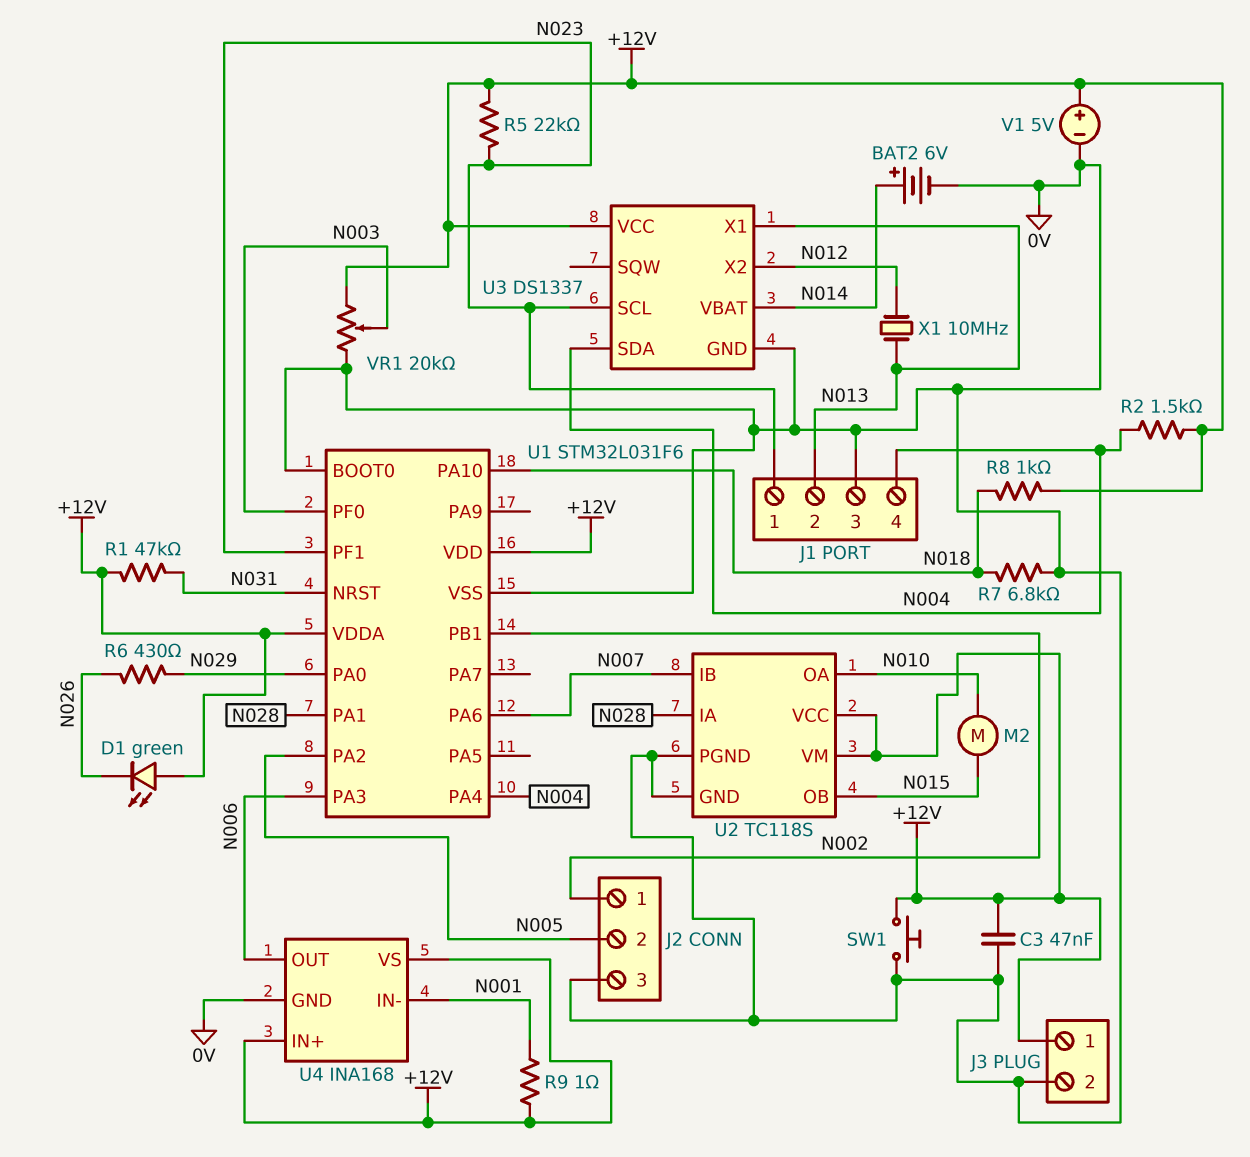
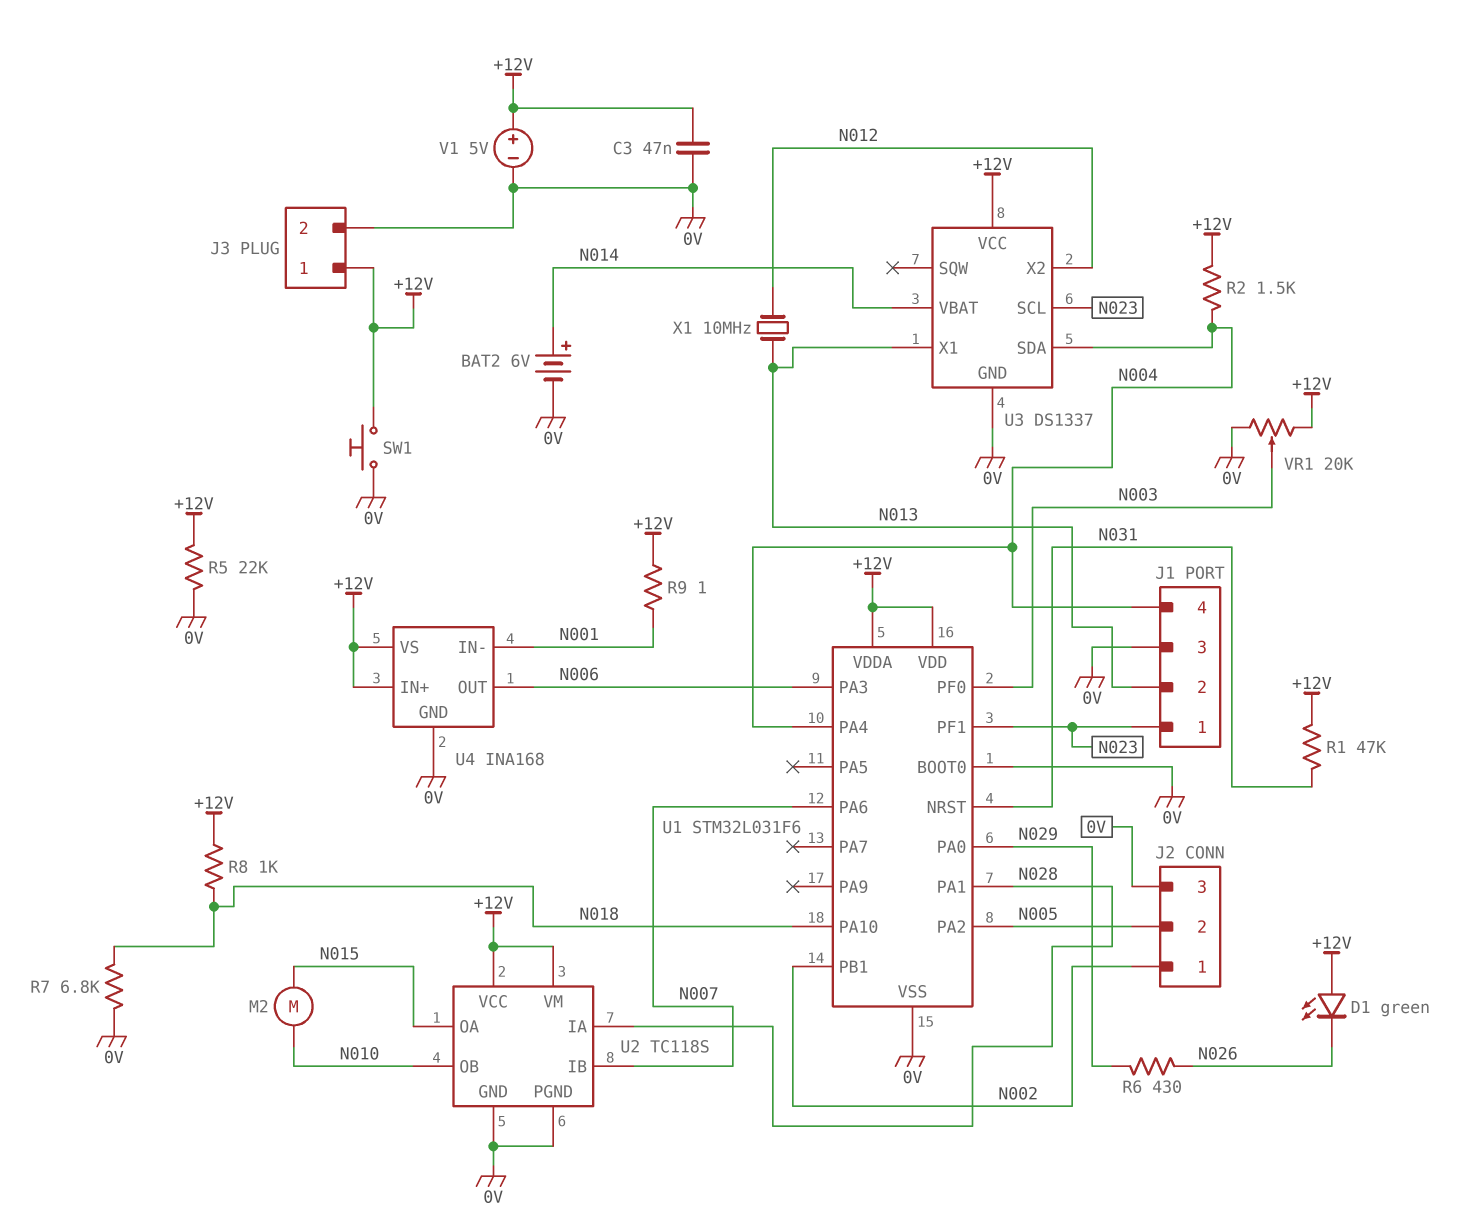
R5: 22k (+12V, N023) -> 22k (+12V, 0V)
U2 pin OA: N010 -> N015
U2 pin OB: N015 -> N010

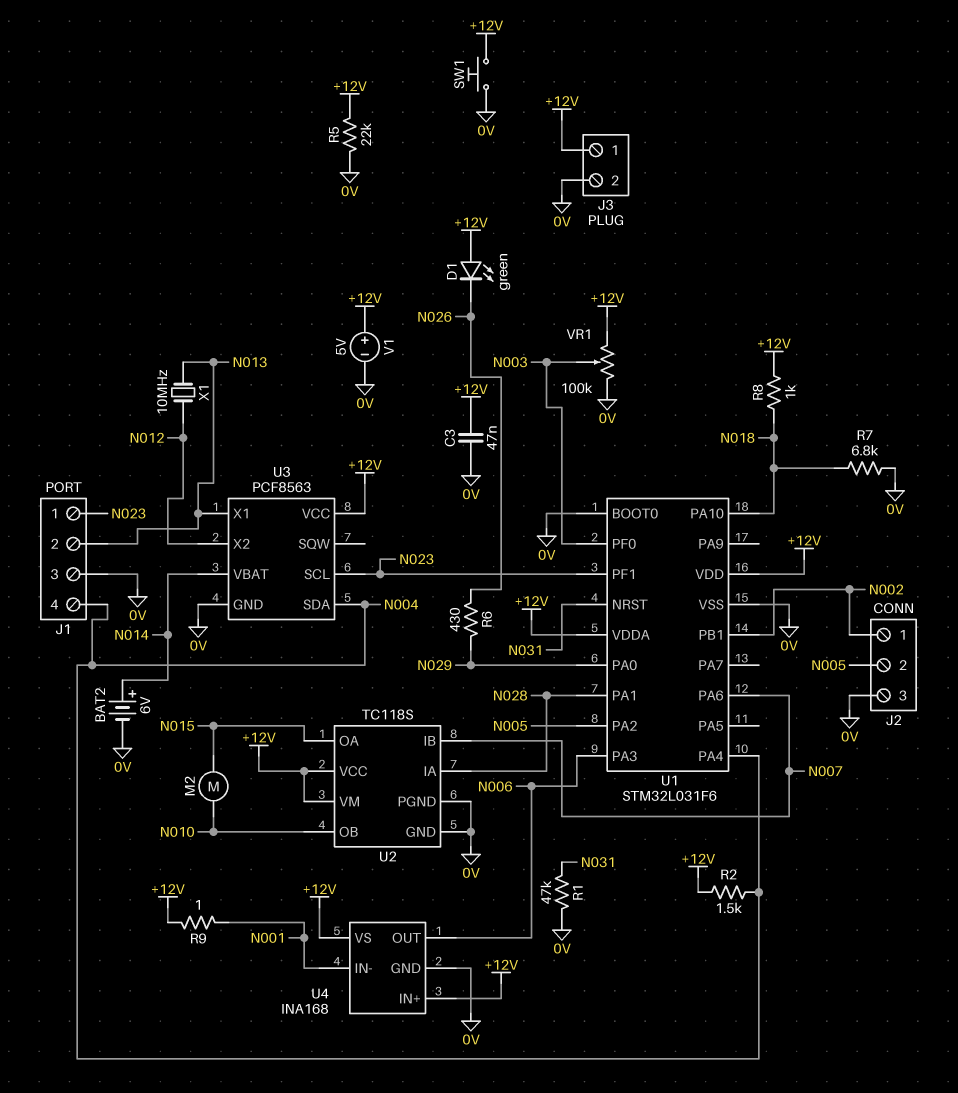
R1: 47k (+12V, N031) -> 47k (0V, N031)
U3: DS1337 -> PCF8563
VR1: 20k (+12V, 0V, wiper N003) -> 100k (+12V, 0V, wiper N003)

